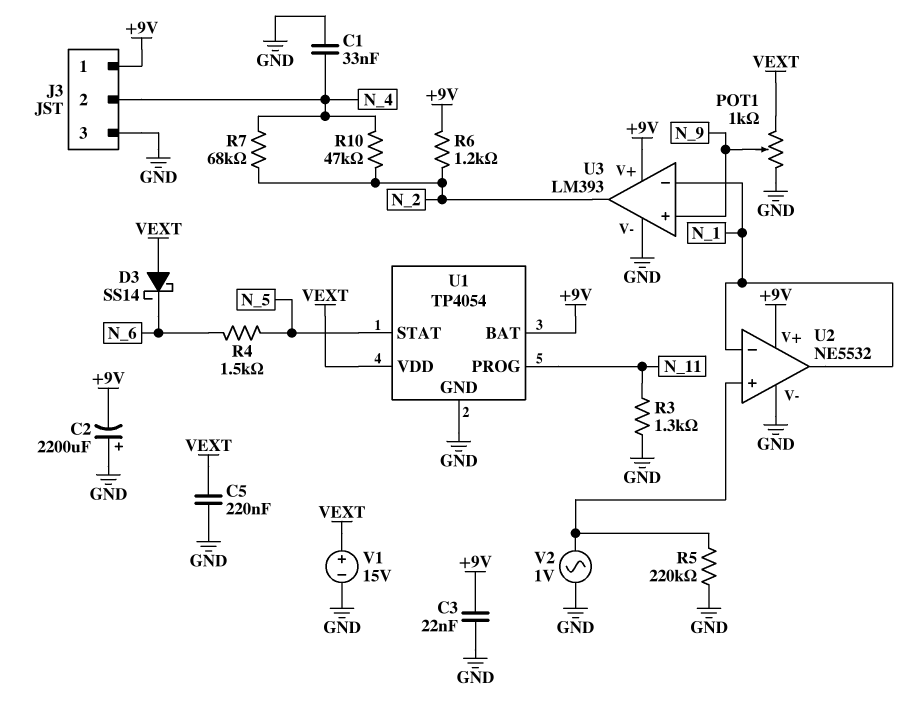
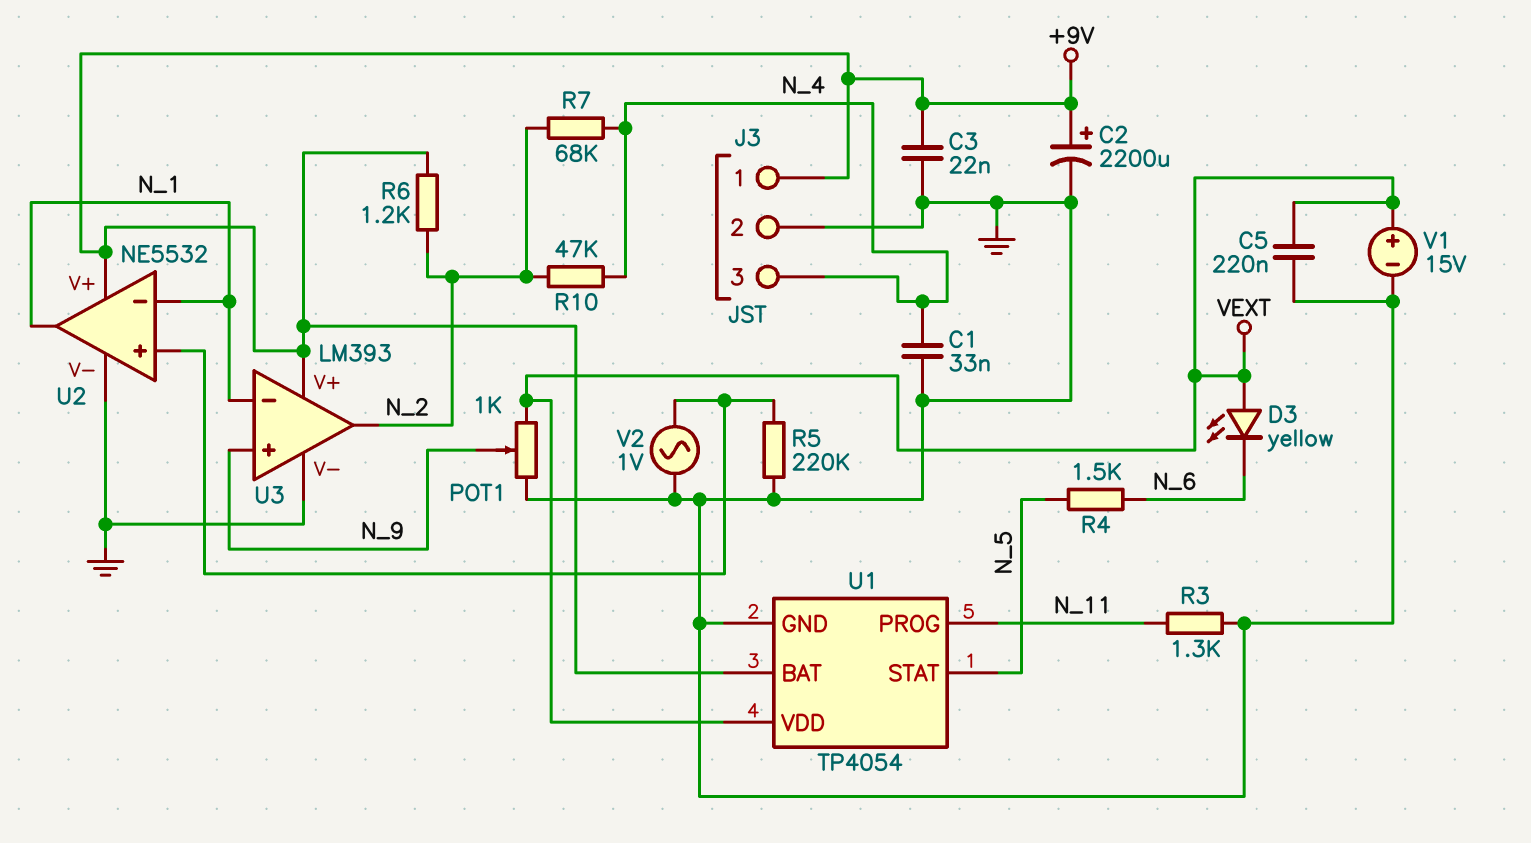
C2: 2200uF (plus GND, minus +9V) -> 2200uF (plus +9V, minus GND)
D3: schottky SS14 (A VEXT, K N_6) -> LED yellow (A VEXT, K N_6)
J3 pin 2: N_4 -> GND
J3 pin 3: GND -> N_4

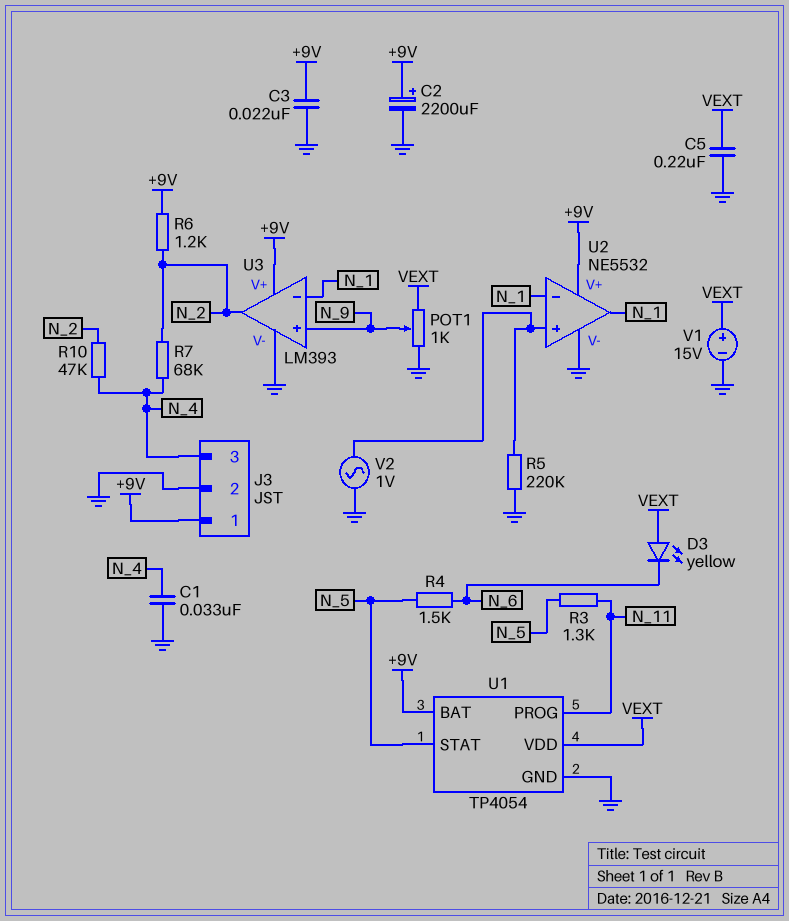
R3: 1.3k (GND, N_11) -> 1.3k (N_5, N_11)

